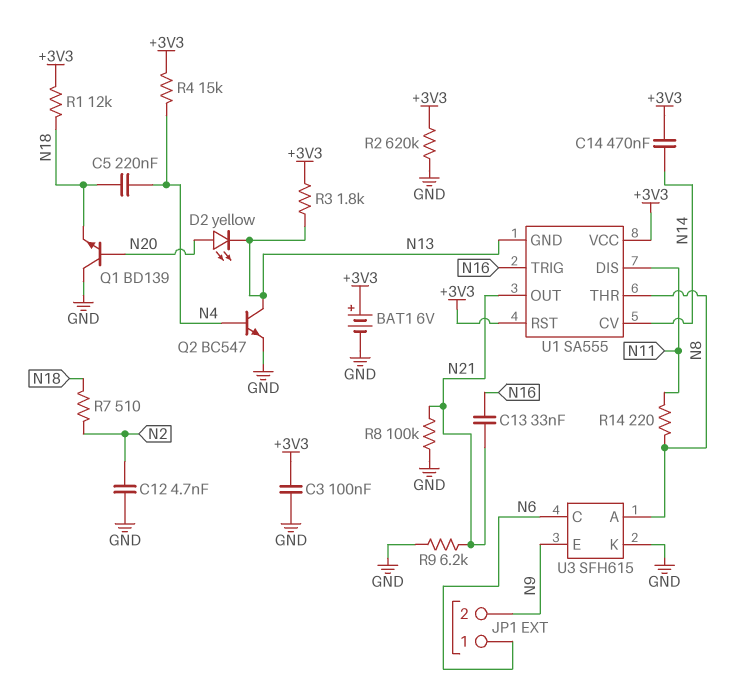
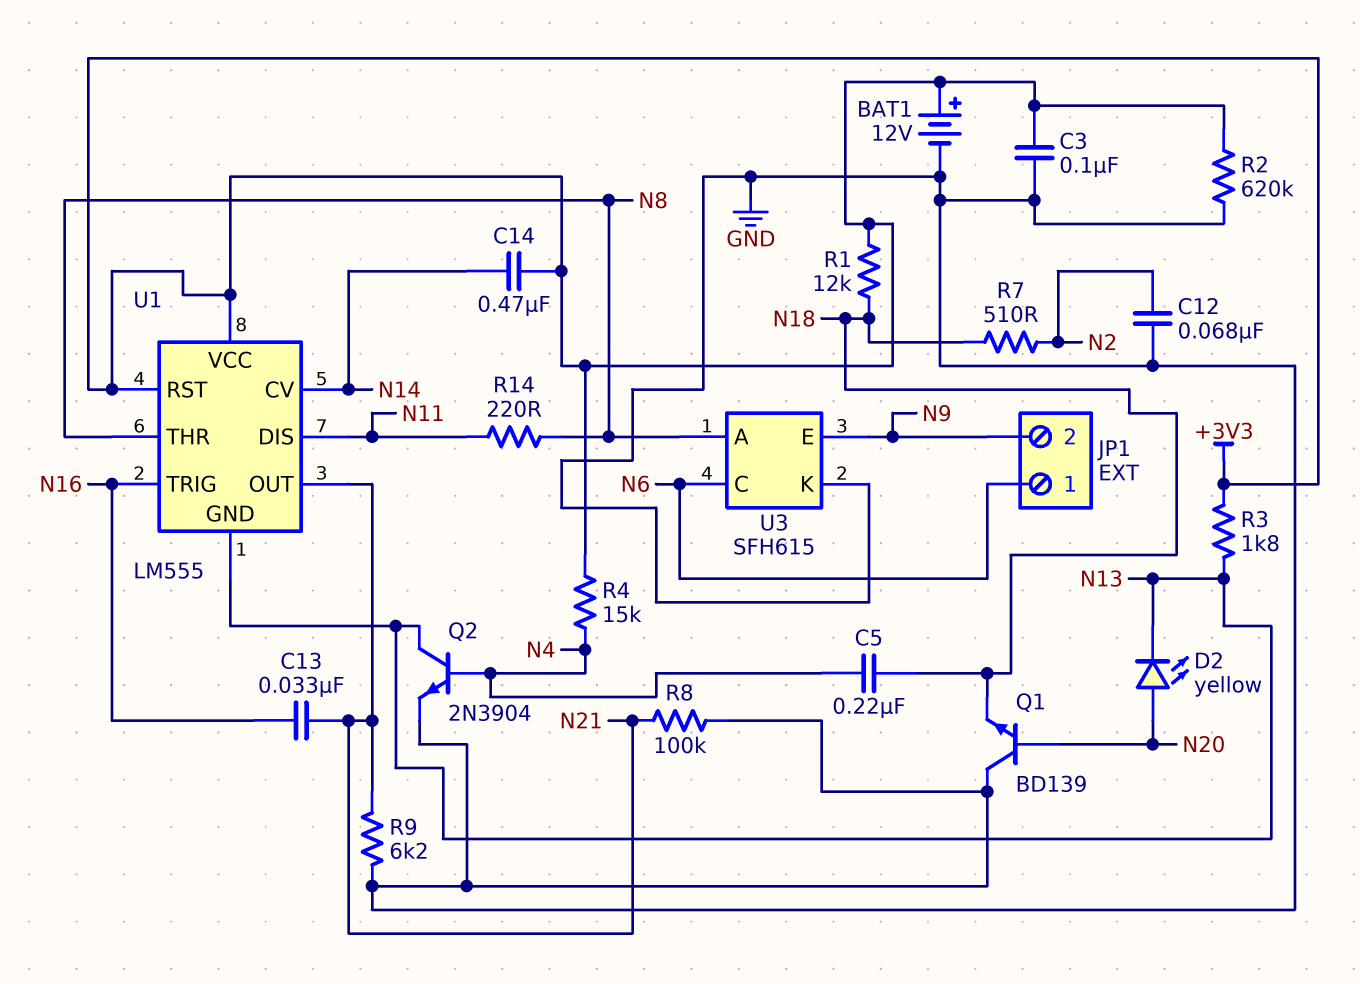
BAT1: 6V (plus +3V3, minus GND) -> 12V (plus +3V3, minus GND)
C12: 4.7nF (GND, N2) -> 68nF (GND, N2)
Q2: NPN BC547 (B N4, C N13, E GND) -> NPN 2N3904 (B N4, C N13, E GND)
U1: SA555 -> LM555

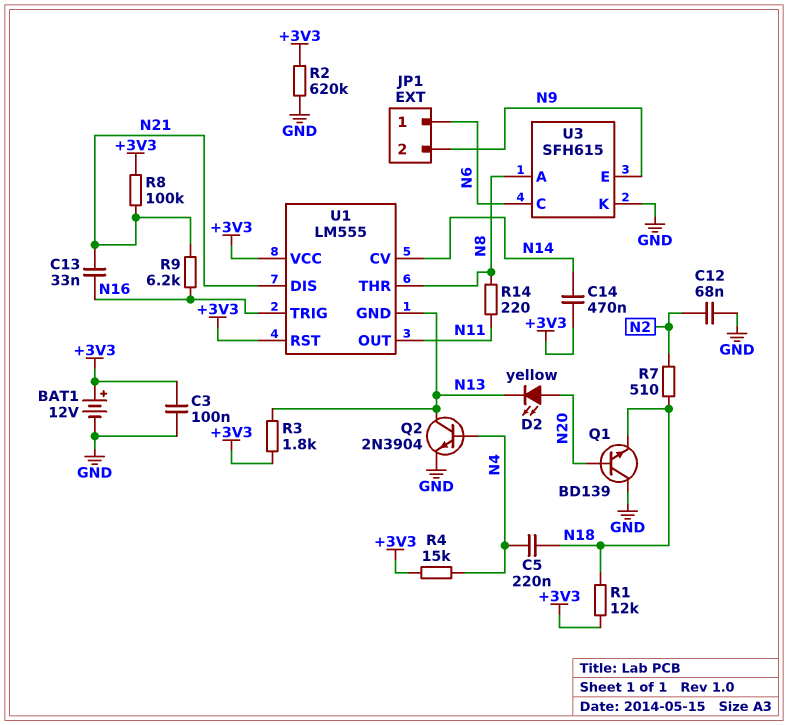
R8: 100k (GND, N21) -> 100k (+3V3, N21)
R9: 6.2k (GND, N21) -> 6.2k (N16, N21)
U1 pin DIS: N11 -> N21
U1 pin OUT: N21 -> N11

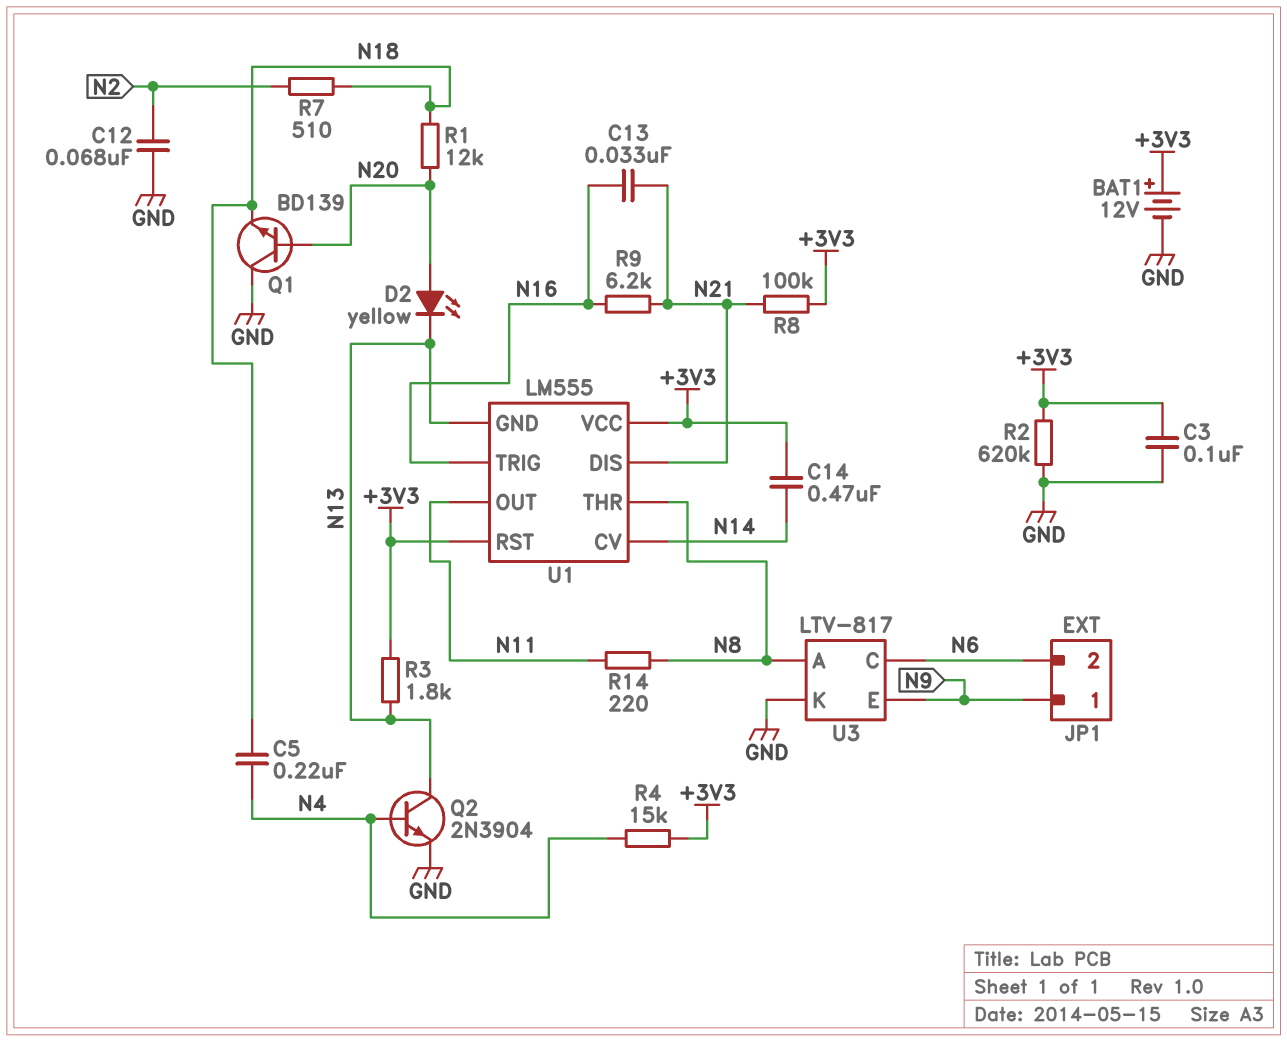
JP1 pin 1: N6 -> N9
JP1 pin 2: N9 -> N6
R1: 12k (+3V3, N18) -> 12k (N18, N20)
U3: SFH615 -> LTV-817

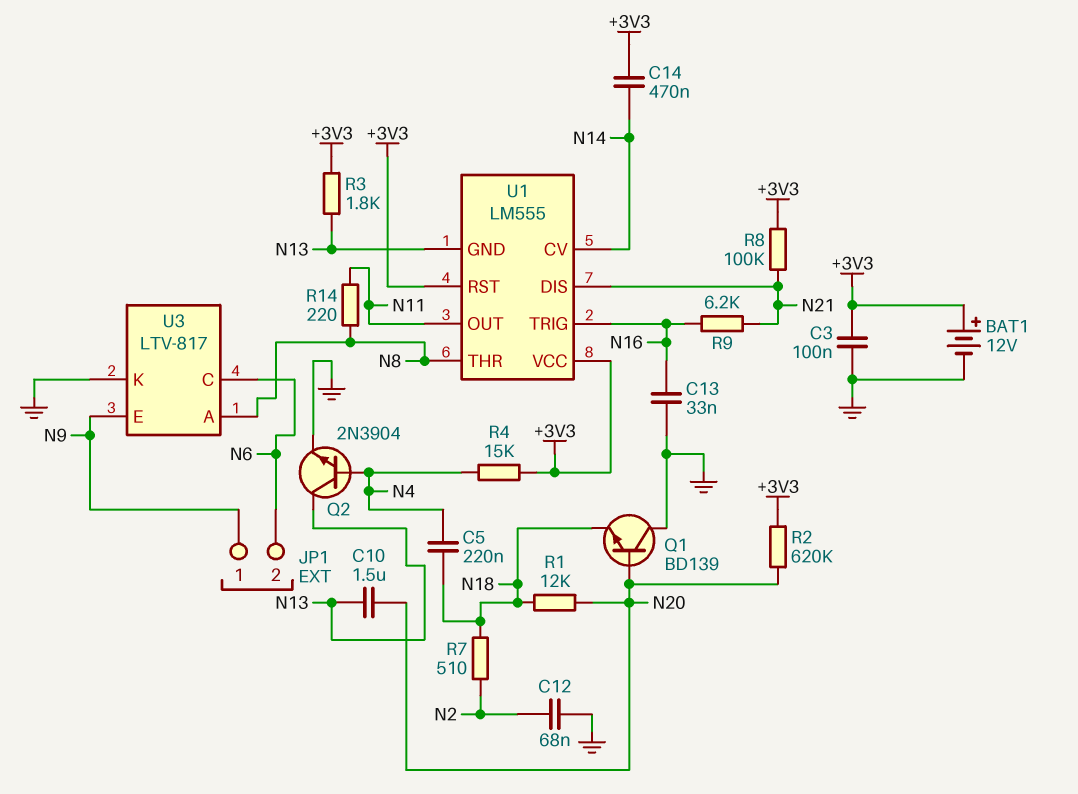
C10: none -> 1.5uF (N13, N20)
C13: 33nF (N16, N21) -> 33nF (GND, N16)
D2: LED yellow (A N20, K N13) -> none
R2: 620k (+3V3, GND) -> 620k (+3V3, N20)

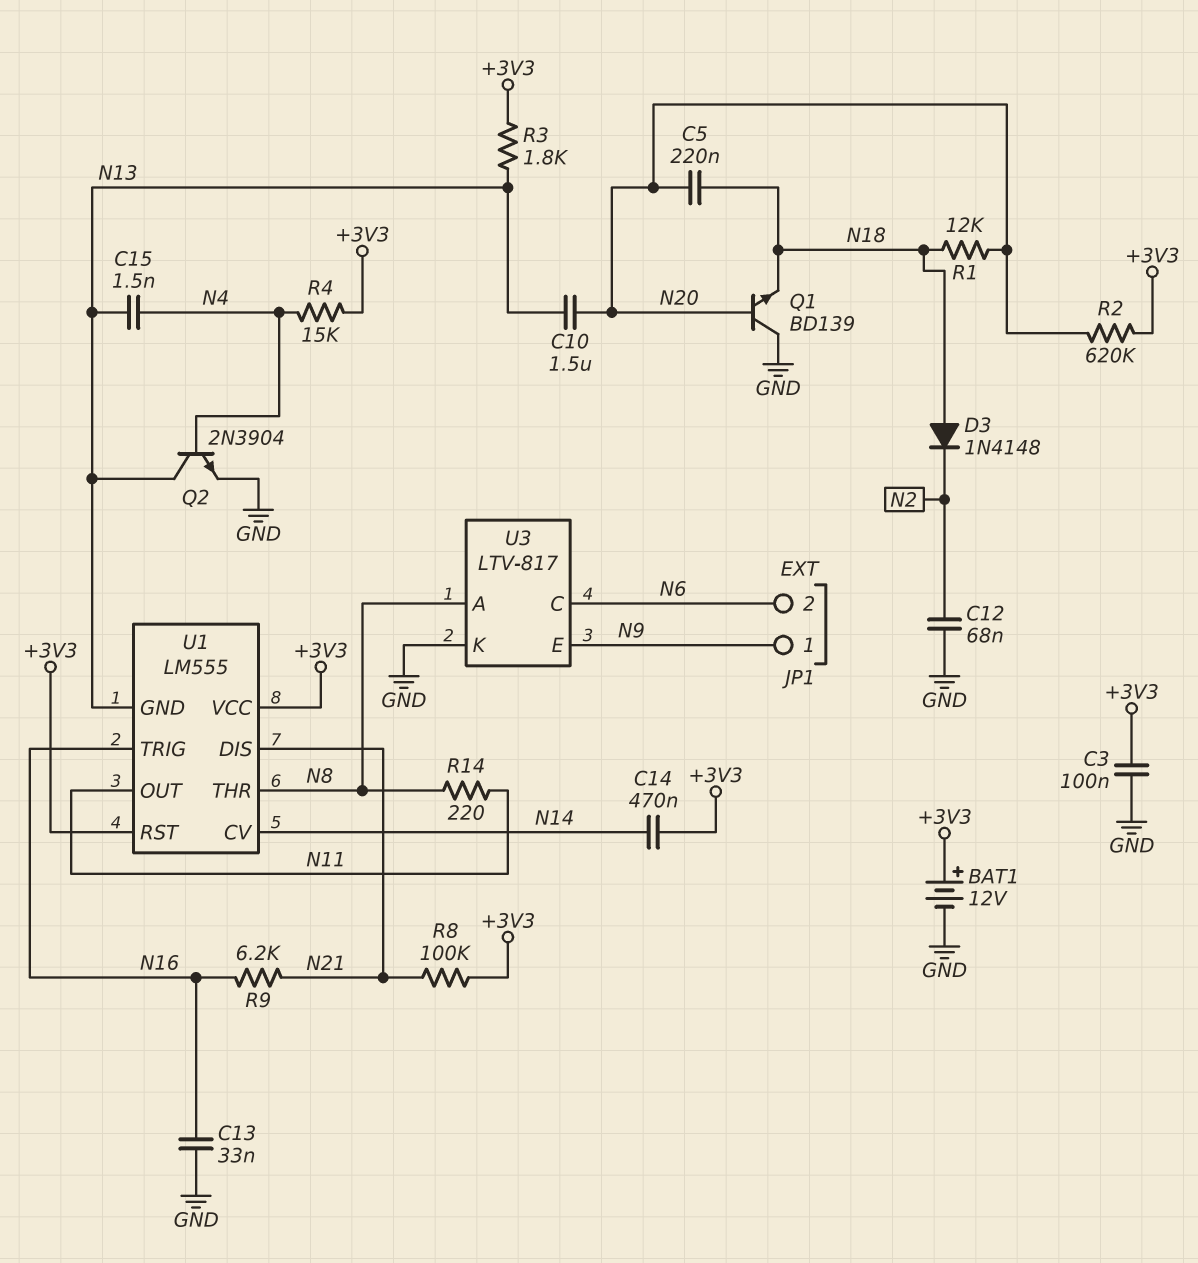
C5: 220nF (N4, N18) -> 220nF (N18, N20)
C15: none -> 1.5nF (N4, N13)
D3: none -> diode 1N4148 (A N18, K N2)
R7: 510 (N2, N18) -> none

